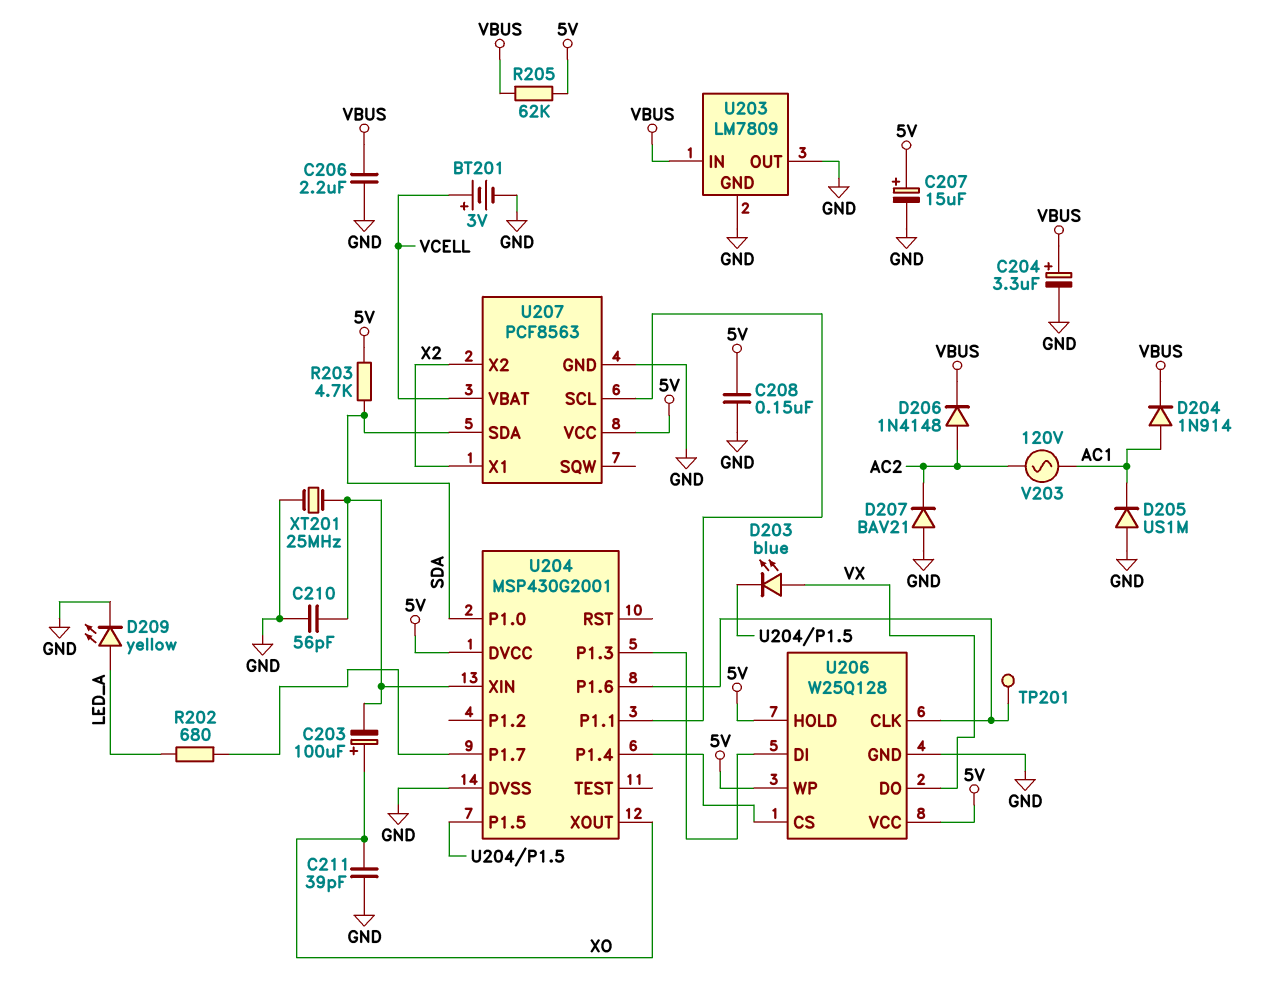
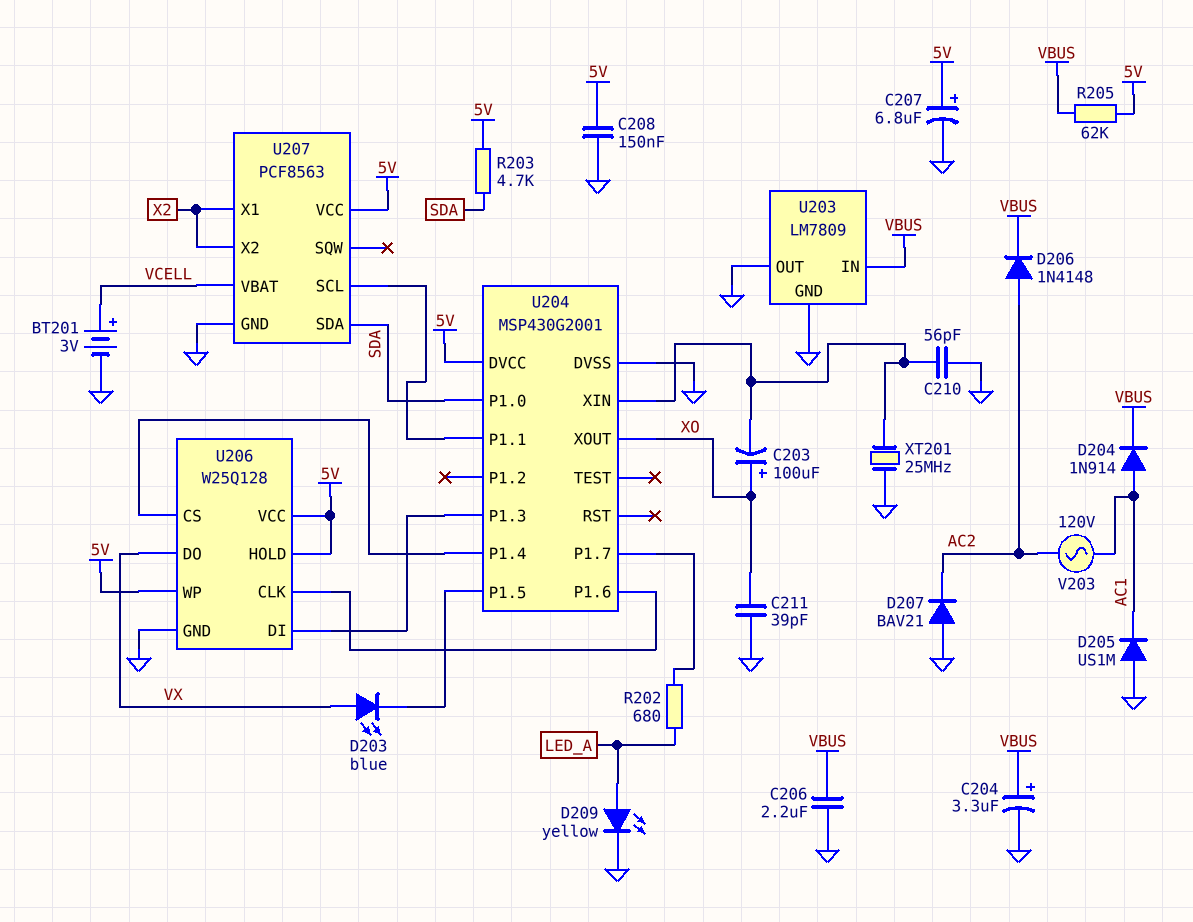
C207: 15uF (plus 5V, minus GND) -> 6.8uF (plus 5V, minus GND)
TP201: test point (U204/P1.6) -> none

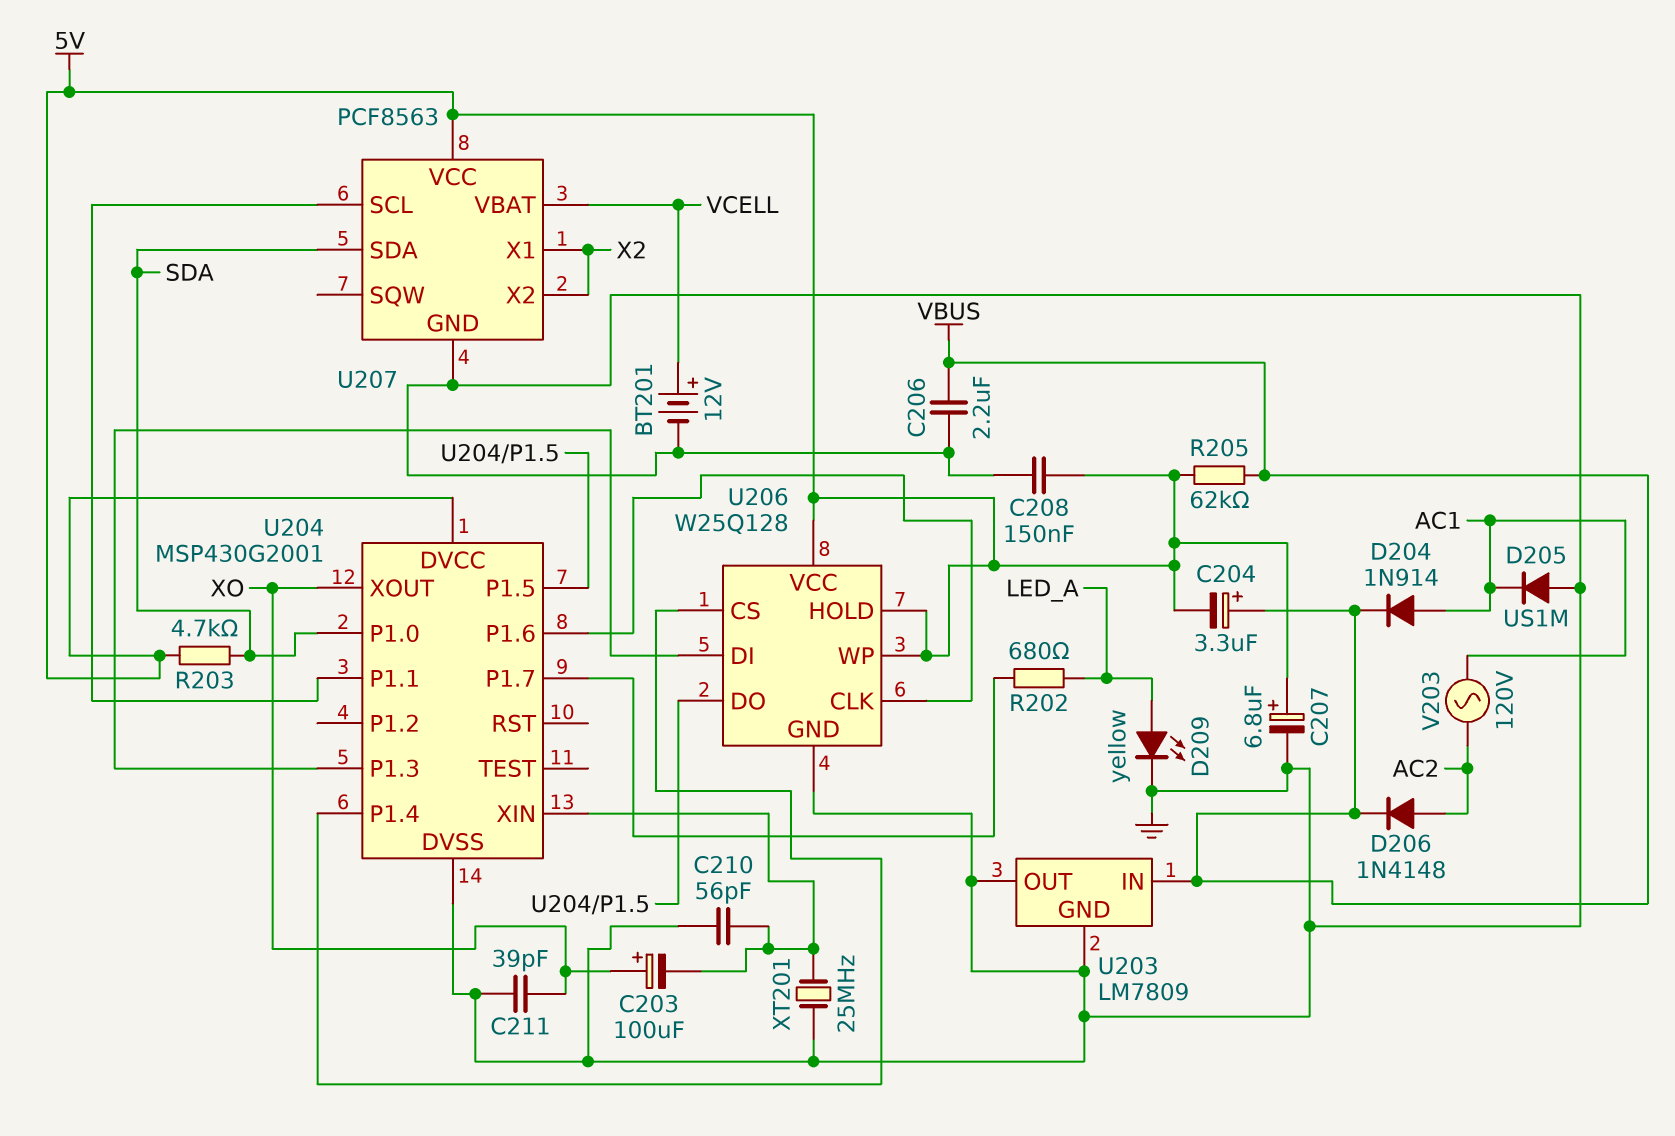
BT201: 3V (plus VCELL, minus GND) -> 12V (plus VCELL, minus GND)
C204: 3.3uF (plus VBUS, minus GND) -> 3.3uF (plus VBUS, minus 5V)
D203: LED blue (A VX, K U204/P1.5) -> none
D207: diode BAV21 (A GND, K AC2) -> none
U206 pin DO: VX -> U204/P1.5

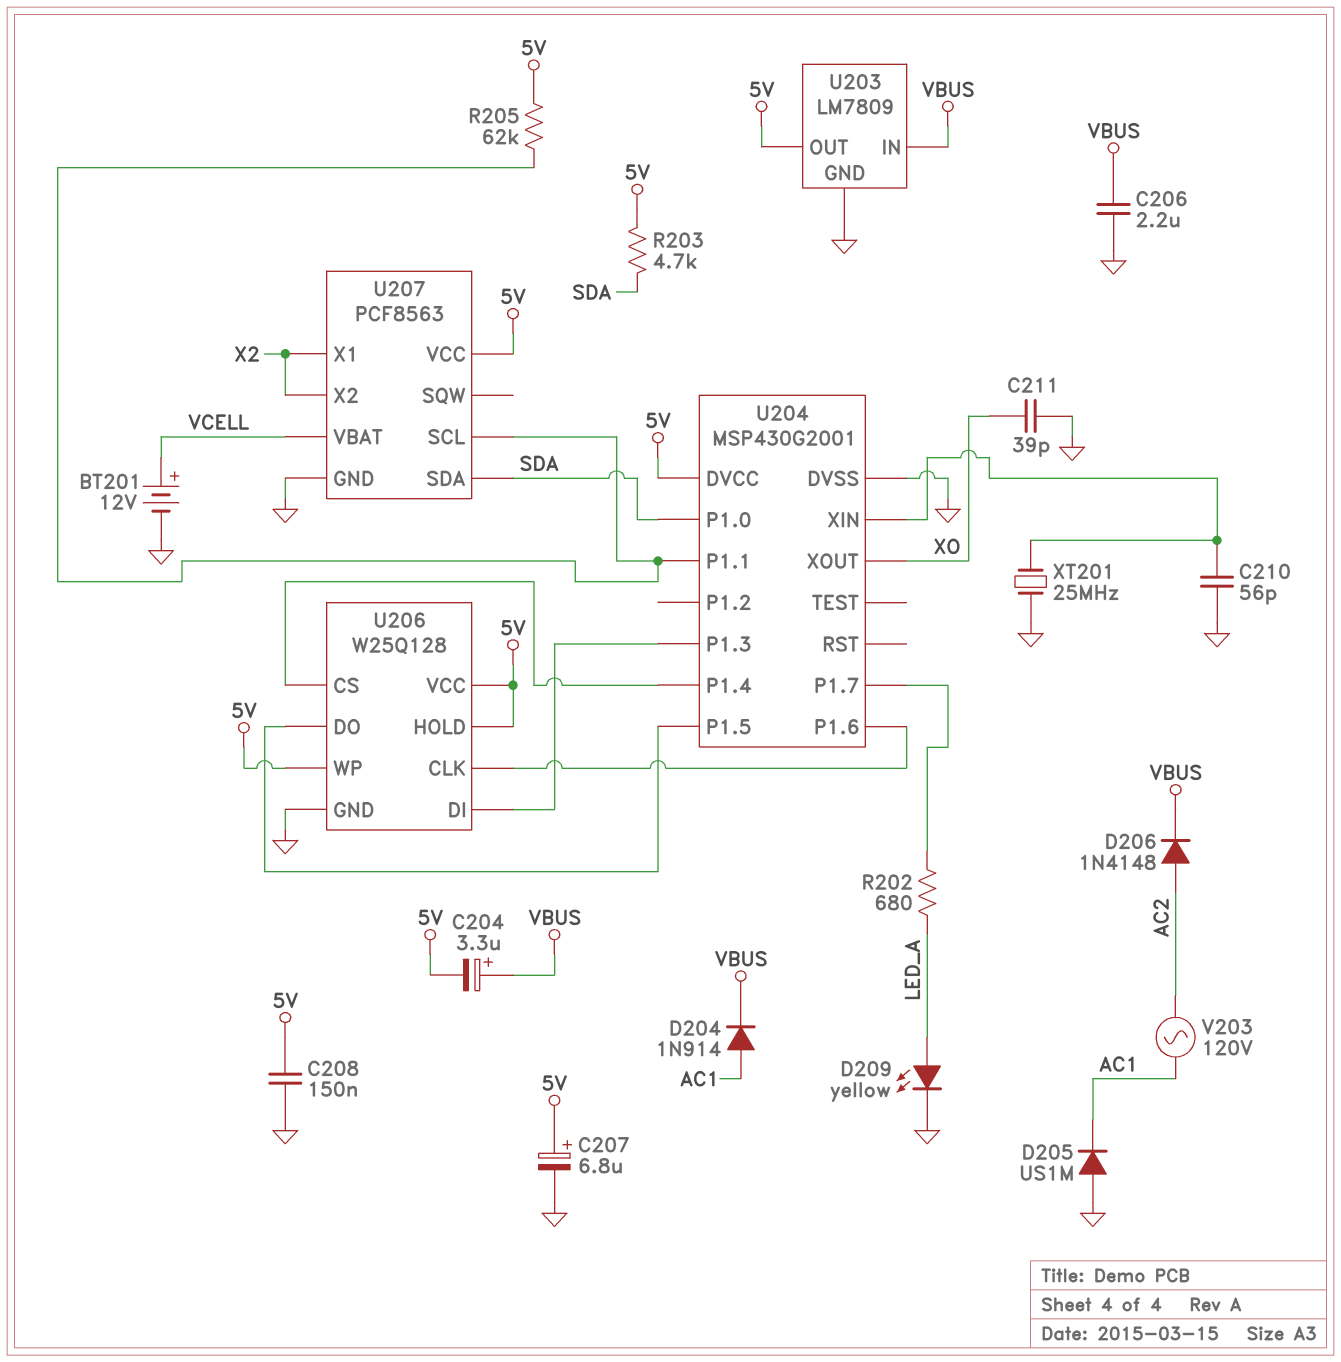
C203: 100uF (plus XO, minus U204/XIN) -> none
R205: 62k (5V, VBUS) -> 62k (5V, U204/P1.1)
U203 pin OUT: GND -> 5V

